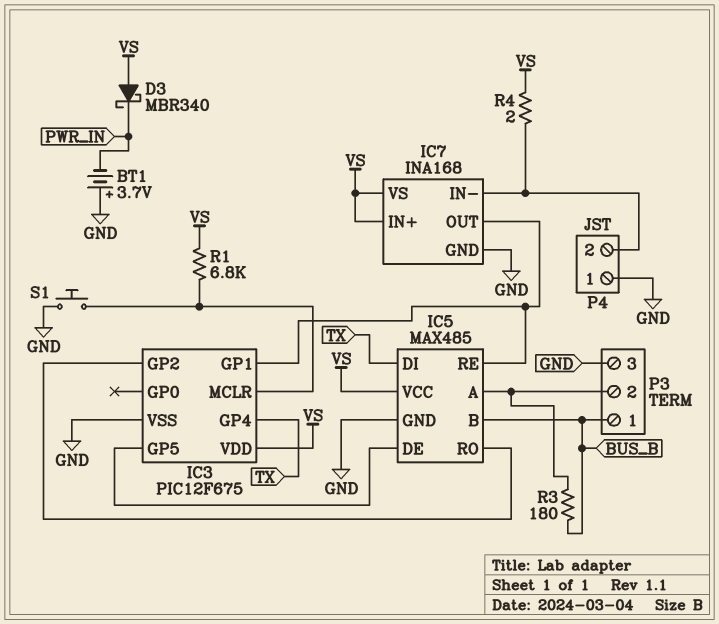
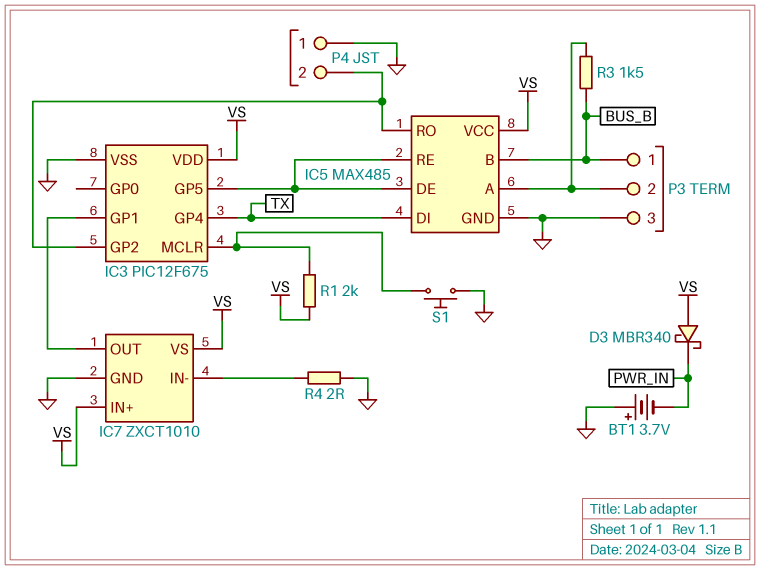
IC5 pin RE: IC3/GP1 -> IC3/GP5
IC7: INA168 -> ZXCT1010
P4 pin 2: IC7/IN- -> IC3/GP2
R1: 6.8k (IC3/MCLR, VS) -> 2k (IC3/MCLR, VS)
R3: 180 (BUS_B, IC5/A) -> 1.5k (BUS_B, IC5/A)
R4: 2 (IC7/IN-, VS) -> 2 (GND, IC7/IN-)

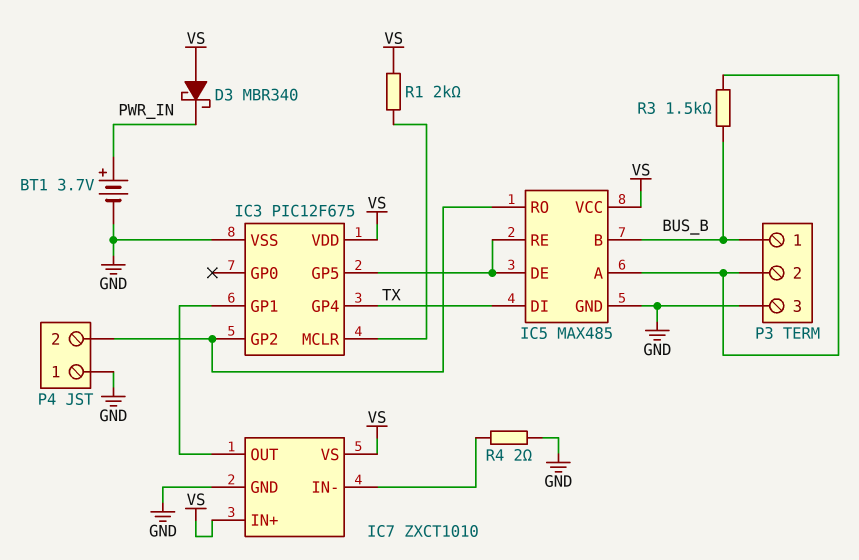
BT1: 3.7V (plus GND, minus PWR_IN) -> 3.7V (plus PWR_IN, minus GND)
S1: button (GND, IC3/MCLR) -> none

